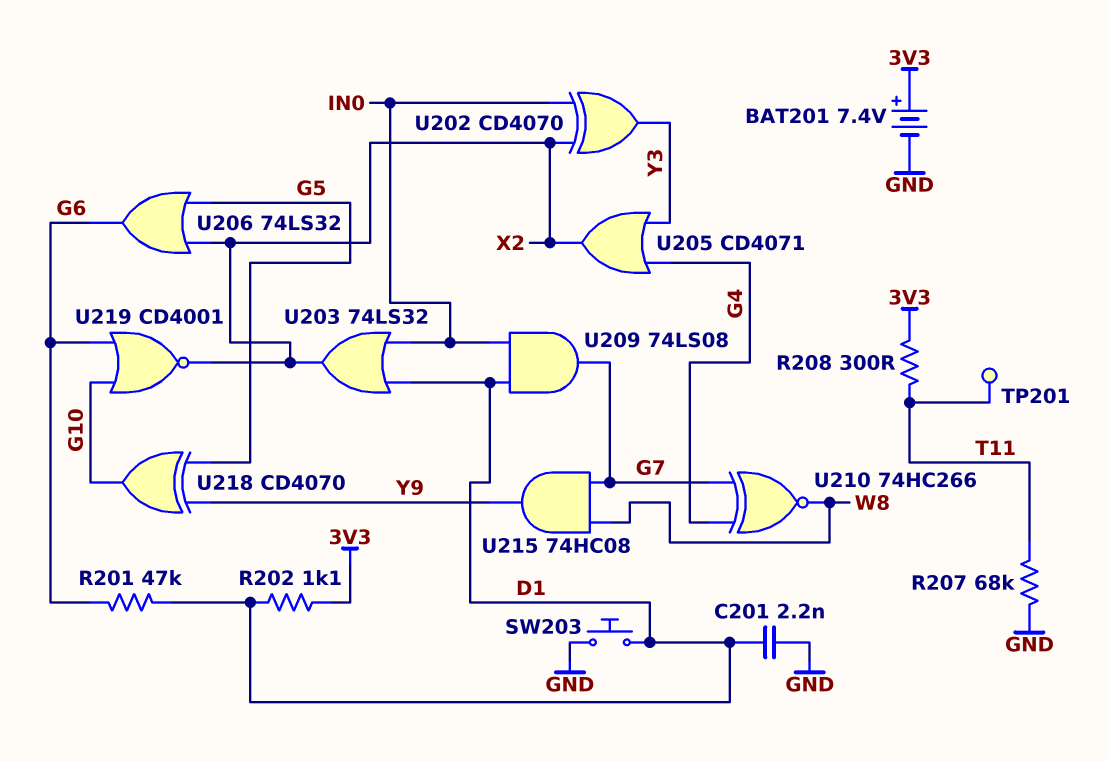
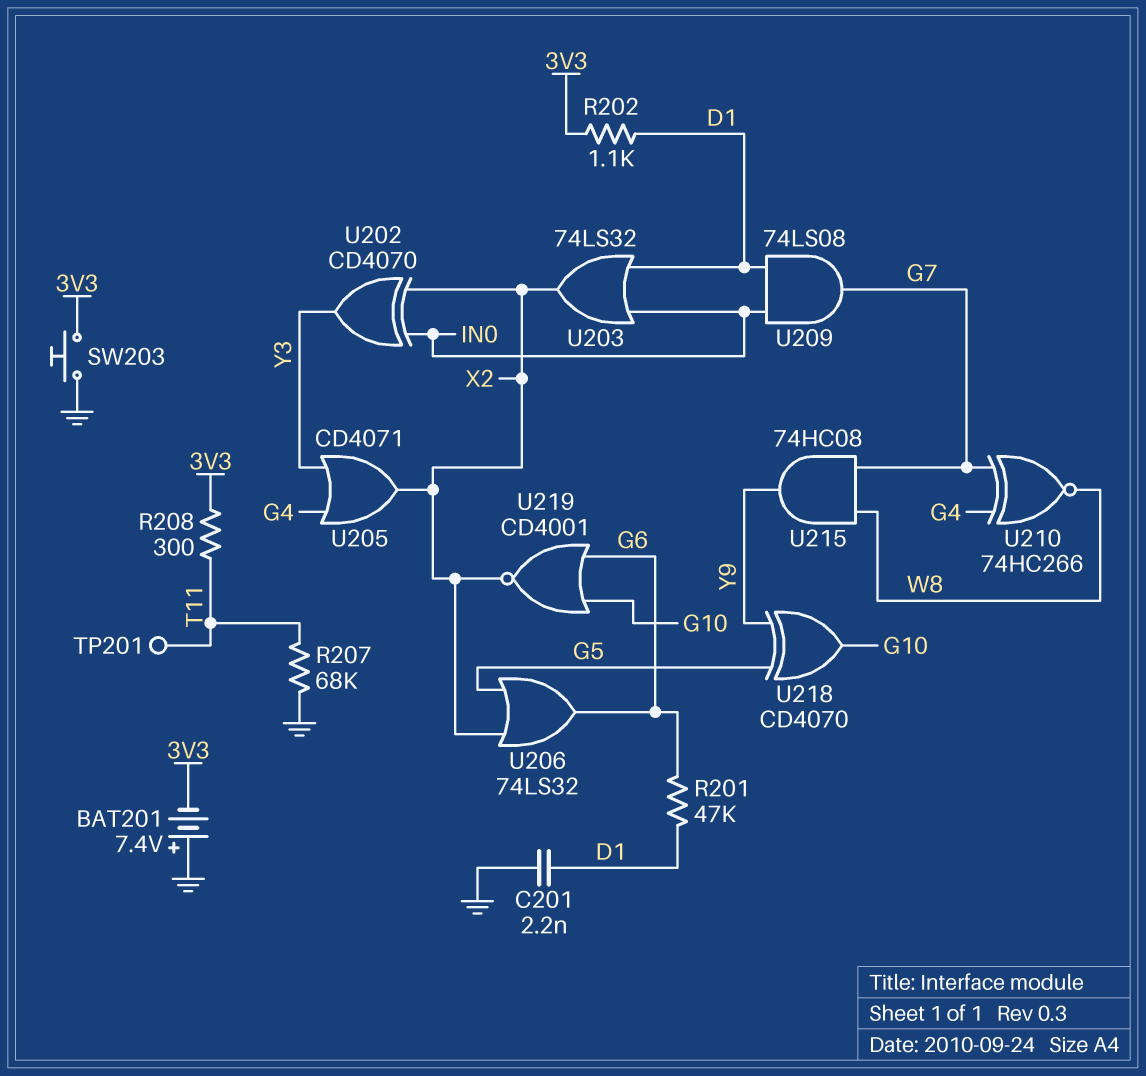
BAT201: 7.4V (plus 3V3, minus GND) -> 7.4V (plus GND, minus 3V3)
SW203: button (D1, GND) -> button (3V3, GND)

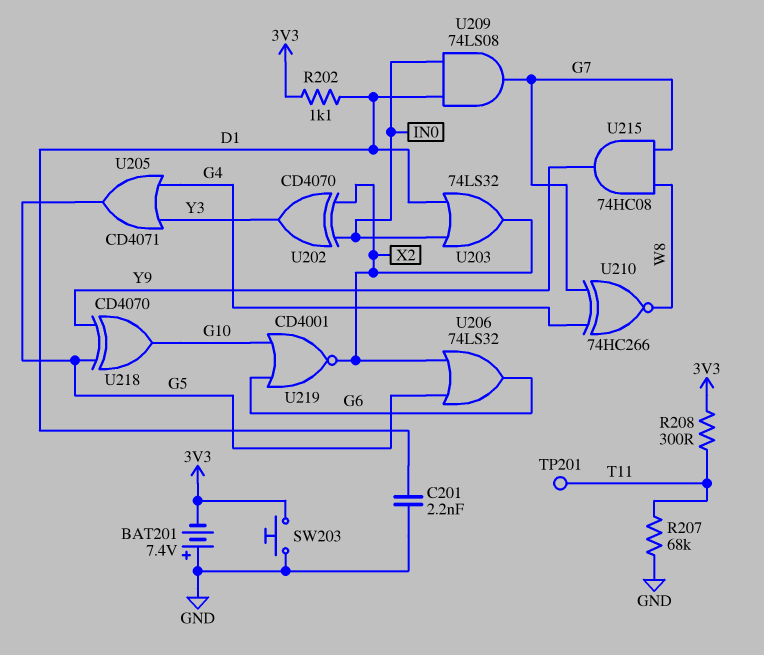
R201: 47k (D1, G6) -> none
U205: OR CD4071 (in G4, in Y3, out X2) -> OR CD4071 (in G4, in Y3, out G5)

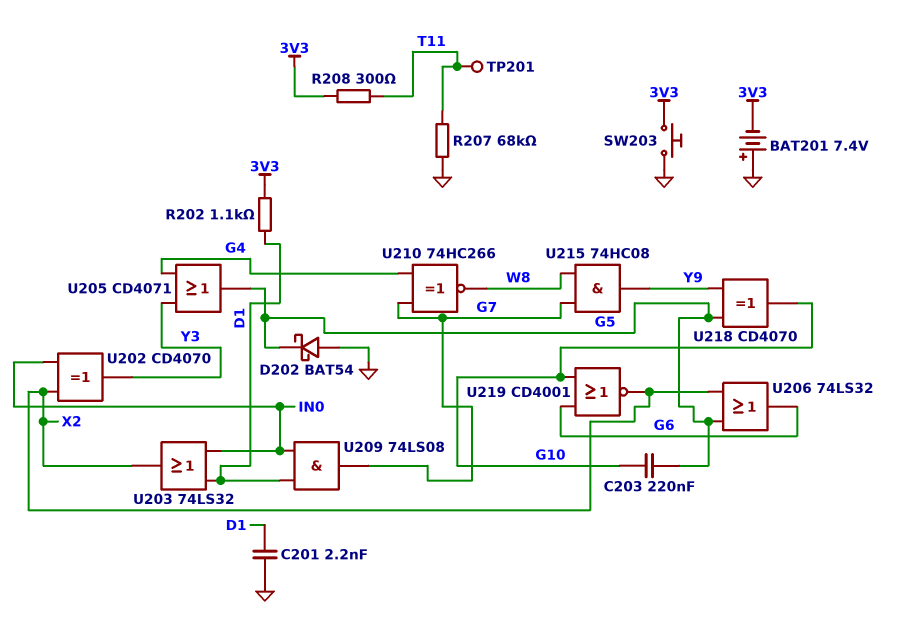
C203: none -> 220nF (G5, G10)
D202: none -> schottky BAT54 (A GND, K G5)

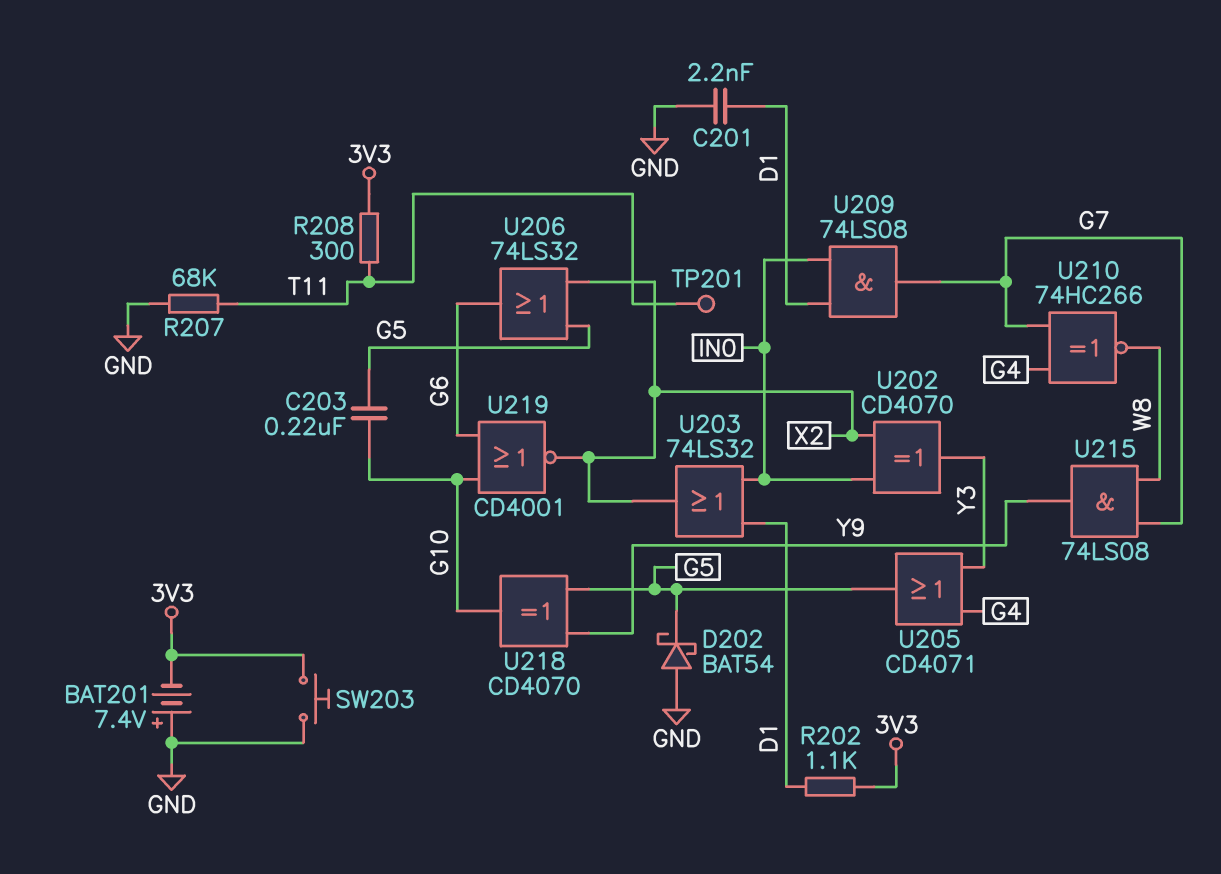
U215: AND 74HC08 (in G7, in W8, out Y9) -> AND 74LS08 (in G7, in W8, out Y9)

